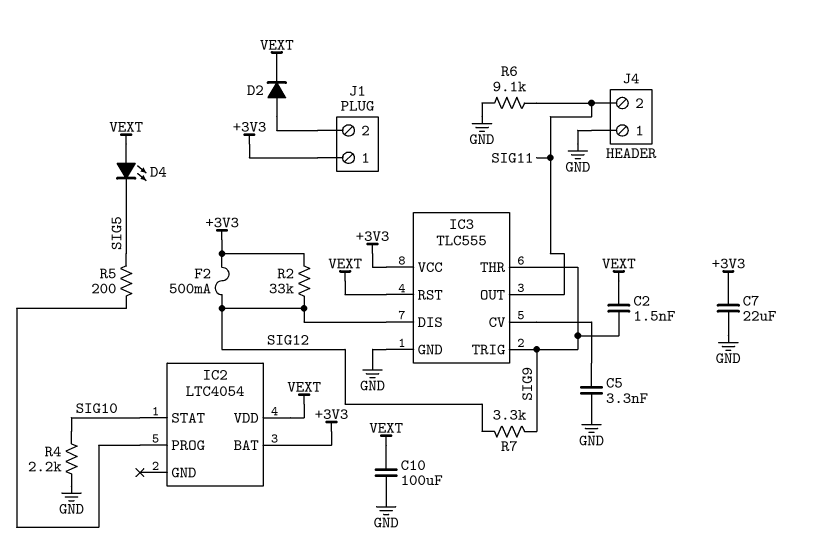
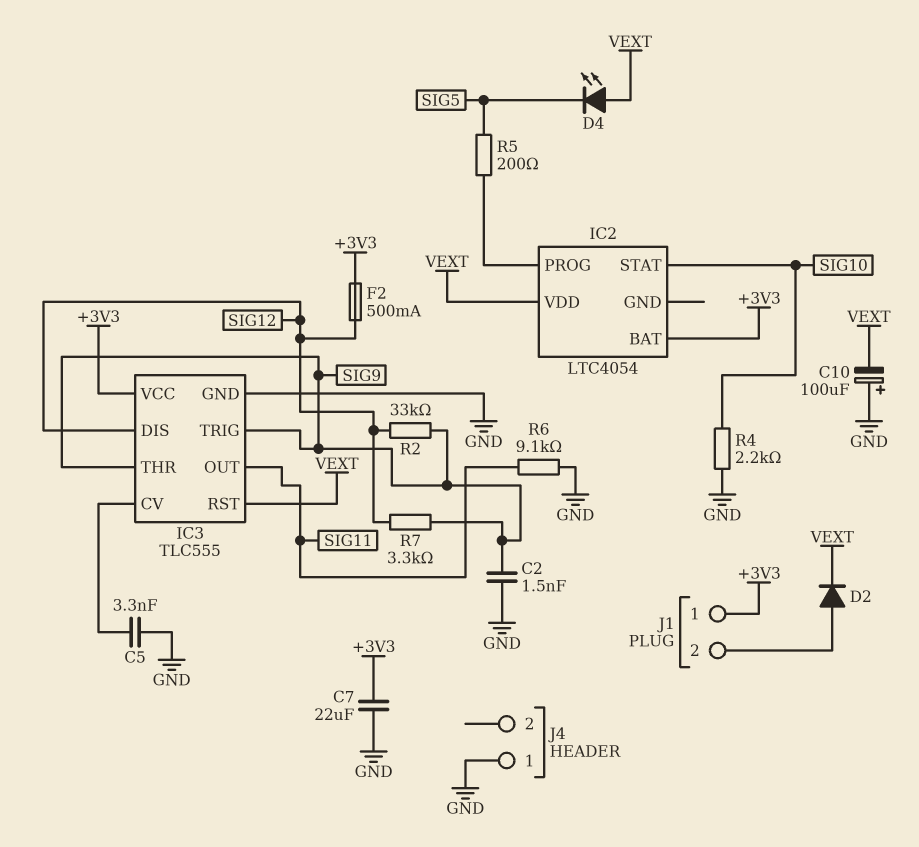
C2: 1.5nF (SIG9, VEXT) -> 1.5nF (GND, SIG9)
C10: 100uF (GND, VEXT) -> 100uF (plus GND, minus VEXT)
J4 pin 2: SIG11 -> none
R2: 33k (+3V3, SIG12) -> 33k (SIG9, SIG12)

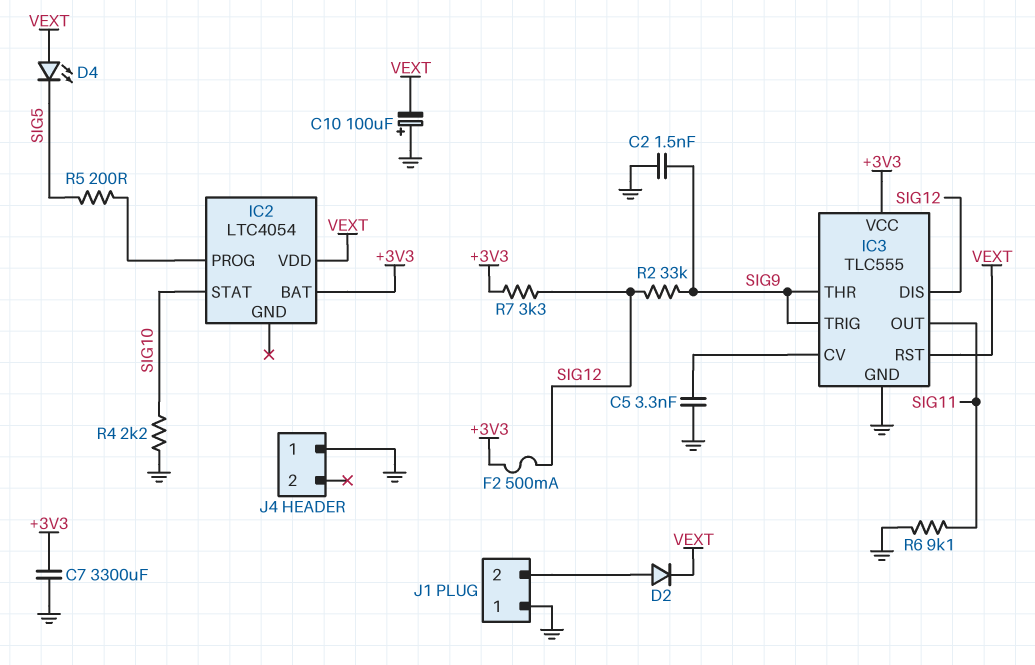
C7: 22uF (+3V3, GND) -> 3300uF (+3V3, GND)
J1 pin 1: +3V3 -> GND
R7: 3.3k (SIG9, SIG12) -> 3.3k (+3V3, SIG12)

